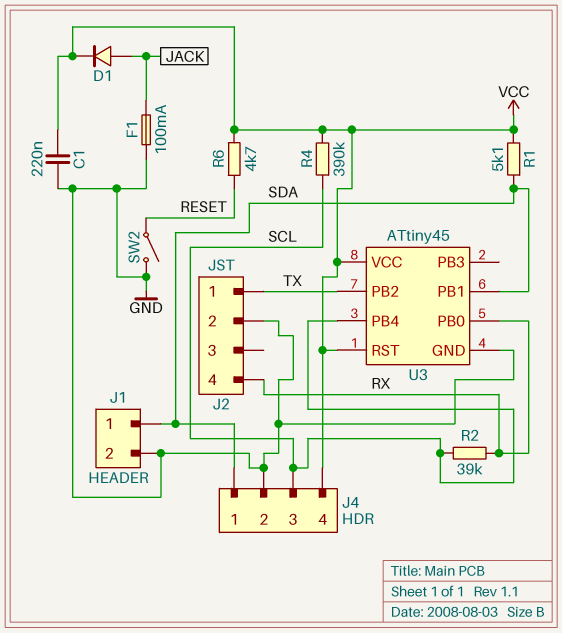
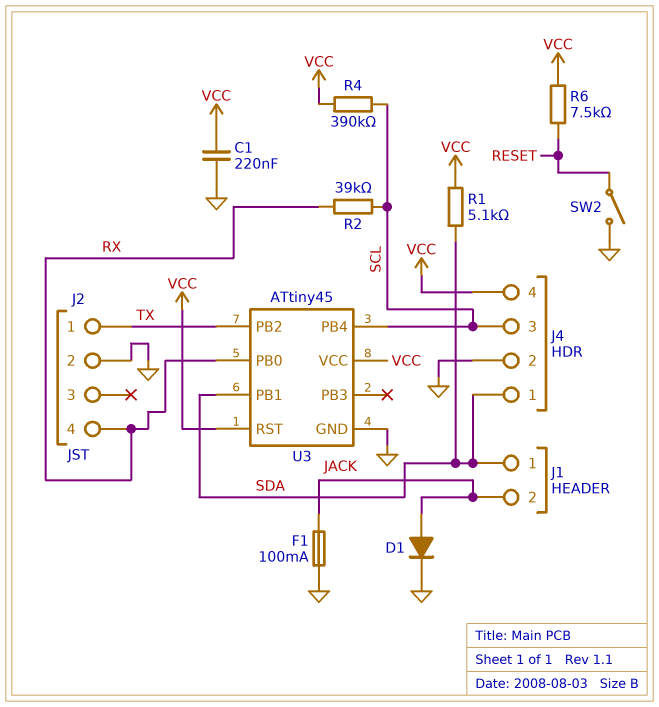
D1: diode (A JACK, K VCC) -> diode (A JACK, K GND)
J1 pin 2: GND -> JACK
R6: 4.7k (RESET, VCC) -> 7.5k (RESET, VCC)

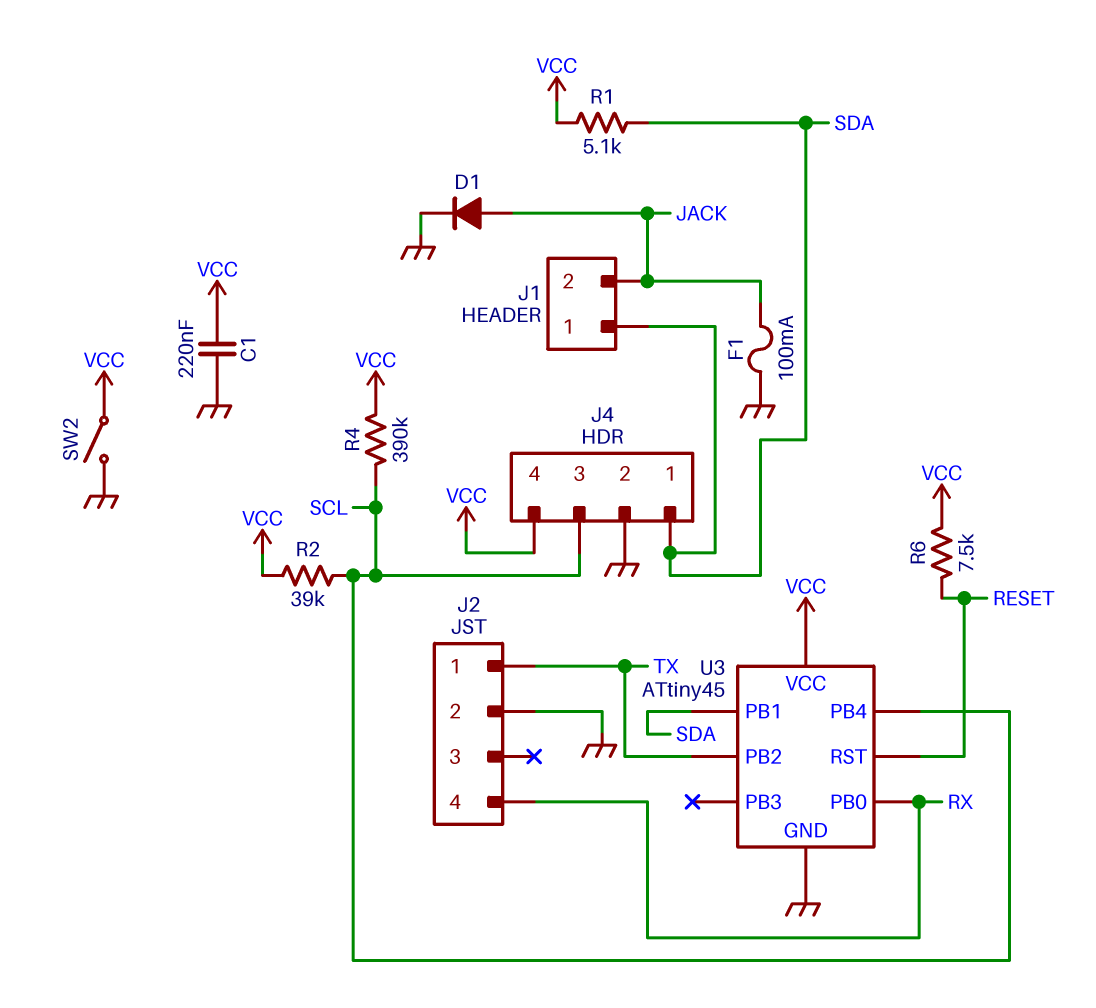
R2: 39k (RX, SCL) -> 39k (SCL, VCC)
SW2: switch (GND, RESET) -> switch (GND, VCC)
U3 pin RST: VCC -> RESET

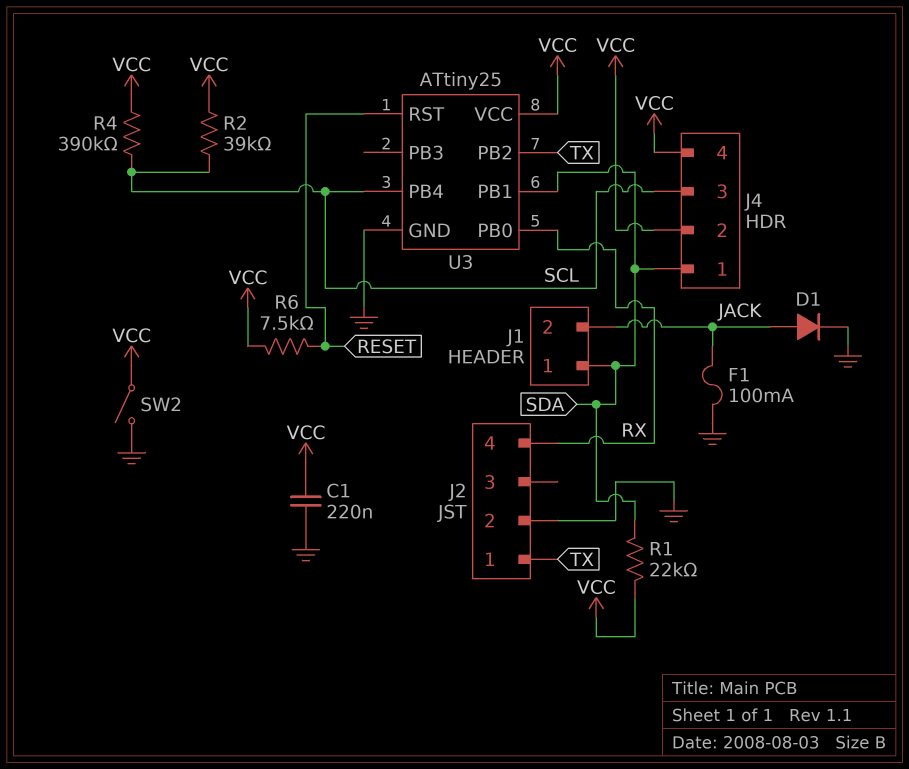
J4 pin 2: GND -> VCC
R1: 5.1k (SDA, VCC) -> 22k (SDA, VCC)
U3: ATtiny45 -> ATtiny25

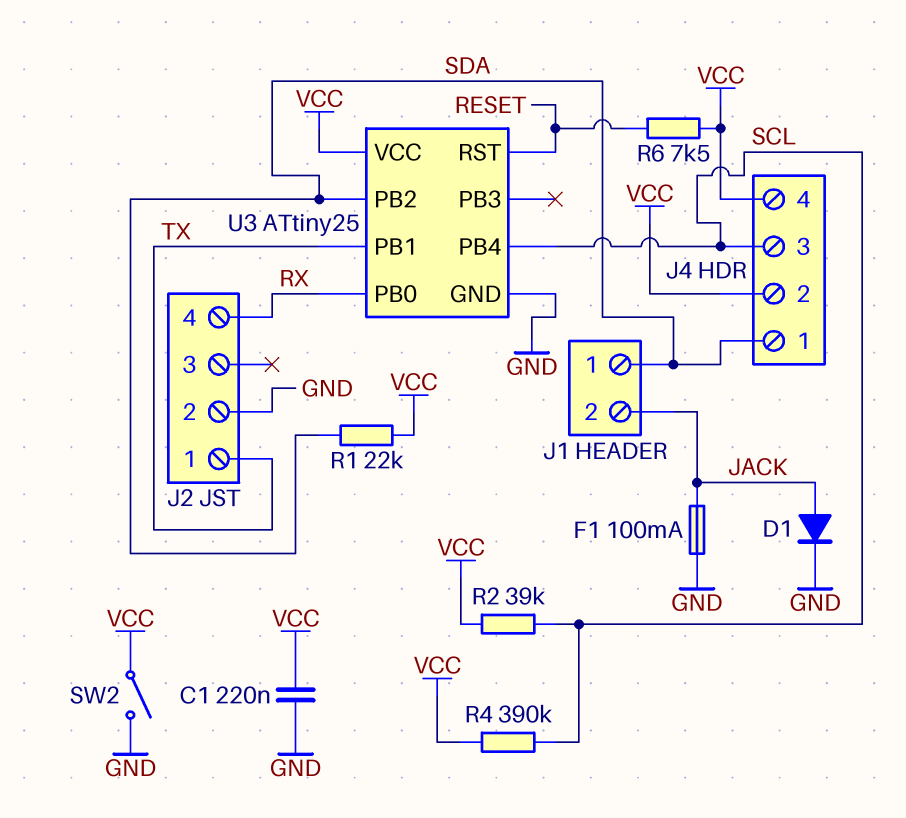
U3 pin PB1: SDA -> TX
U3 pin PB2: TX -> SDA

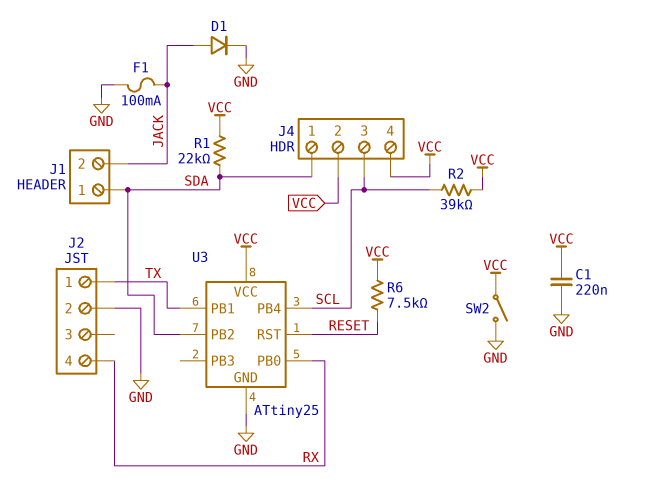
R4: 390k (SCL, VCC) -> none

